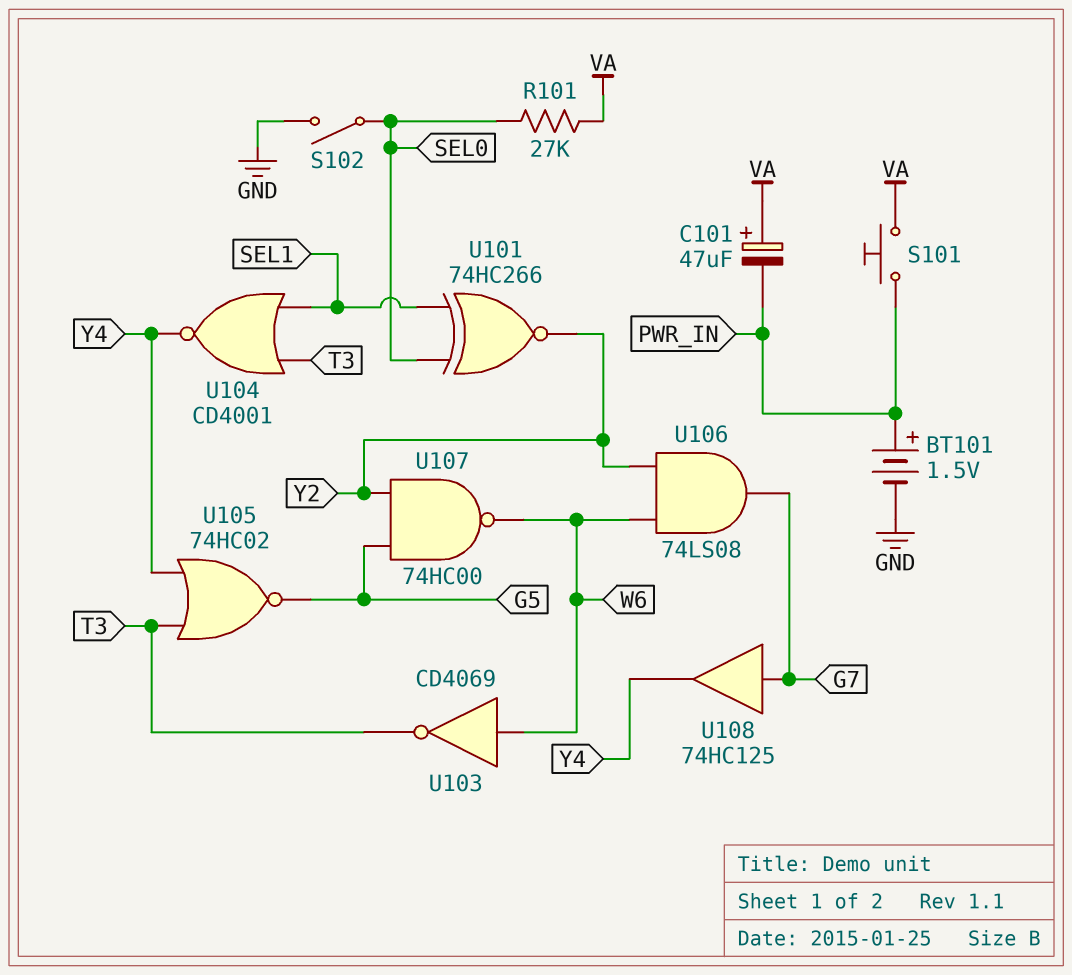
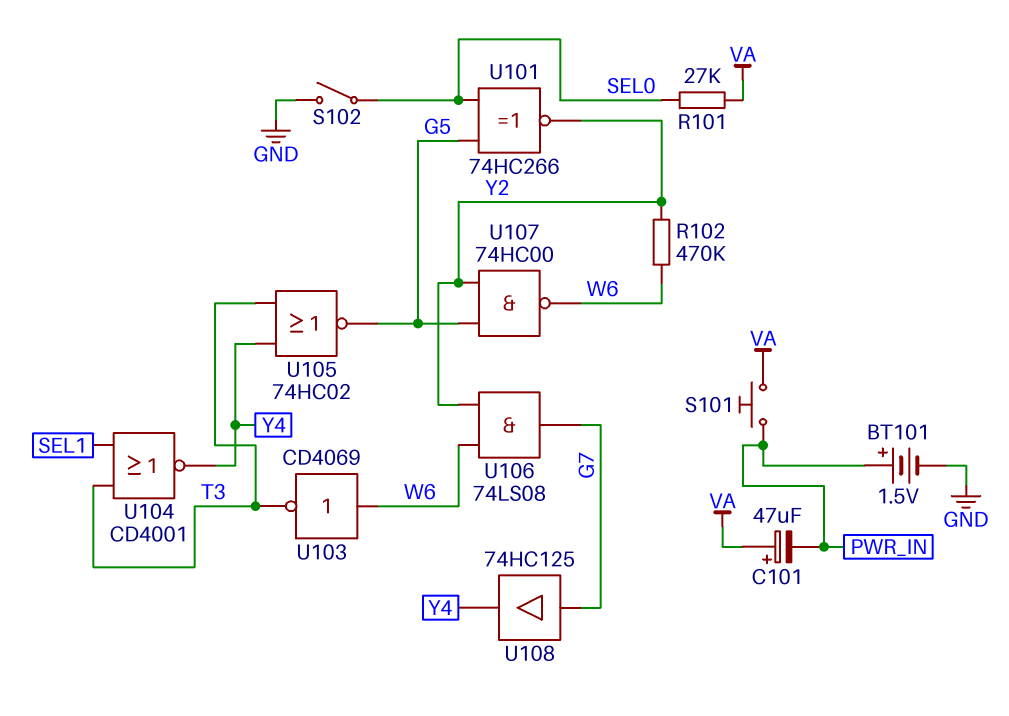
R102: none -> 470k (W6, Y2)
U101: XNOR 74HC266 (in SEL0, in SEL1, out Y2) -> XNOR 74HC266 (in G5, in SEL0, out Y2)

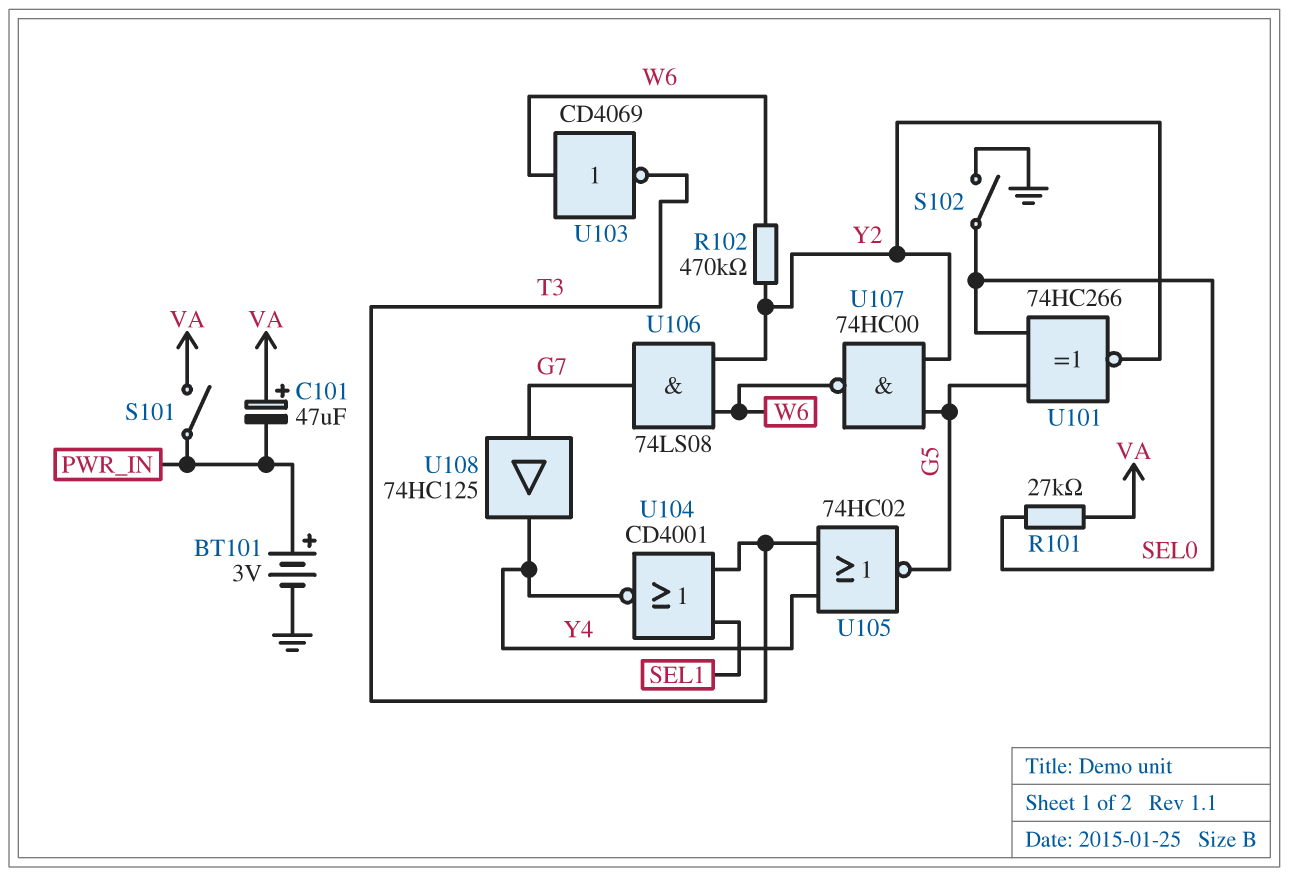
BT101: 1.5V (plus PWR_IN, minus GND) -> 3V (plus PWR_IN, minus GND)
S101: button (PWR_IN, VA) -> switch (PWR_IN, VA)

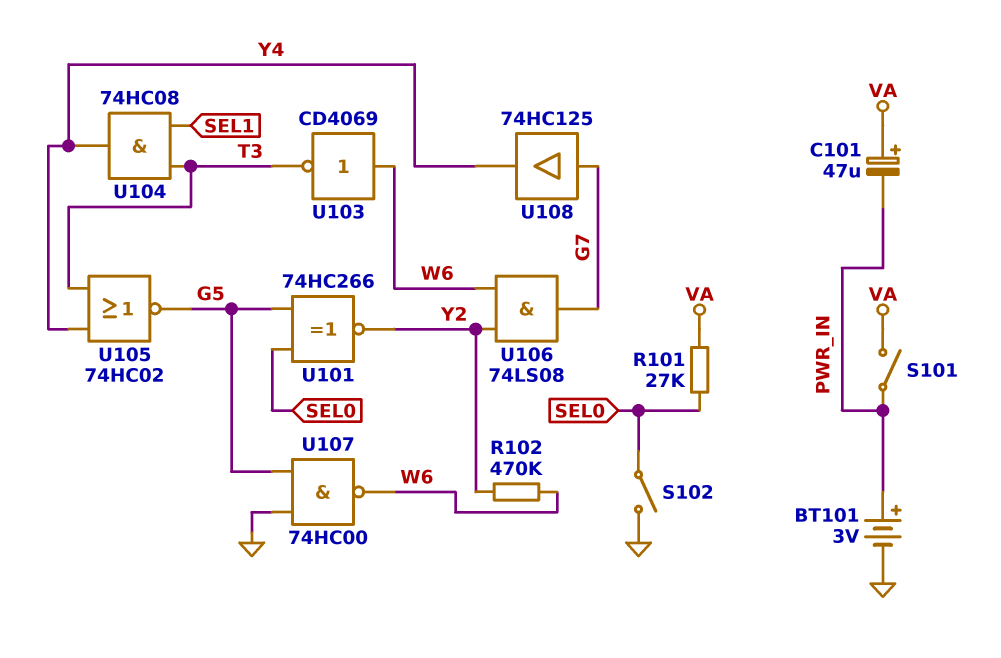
U104: NOR CD4001 (in SEL1, in T3, out Y4) -> AND 74HC08 (in SEL1, in T3, out Y4)
U107: NAND 74HC00 (in G5, in Y2, out W6) -> NAND 74HC00 (in G5, in GND, out W6)

